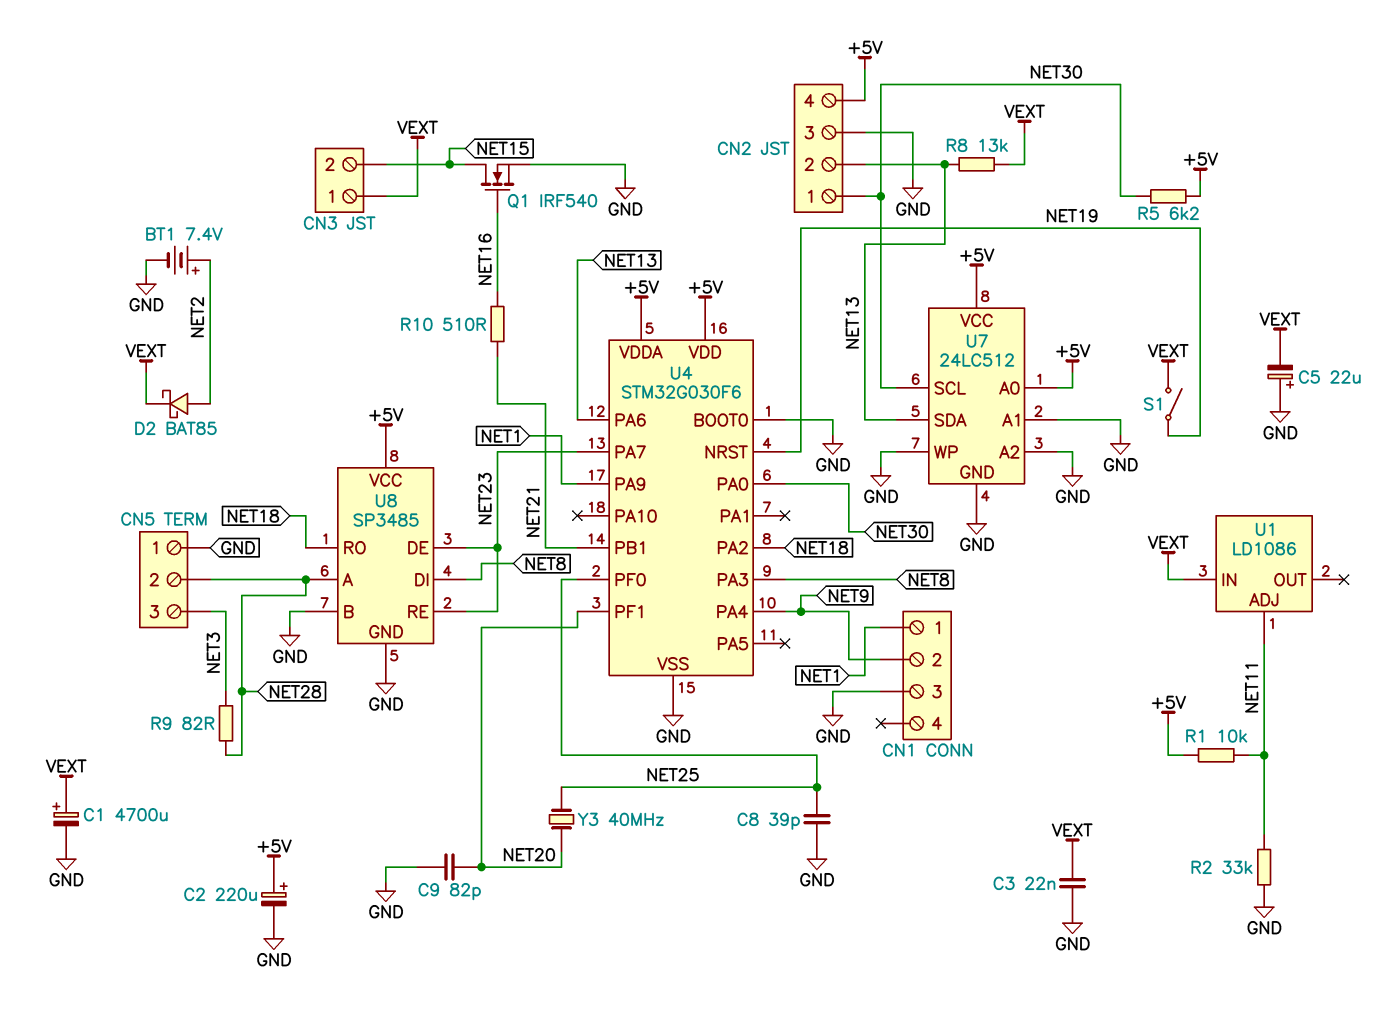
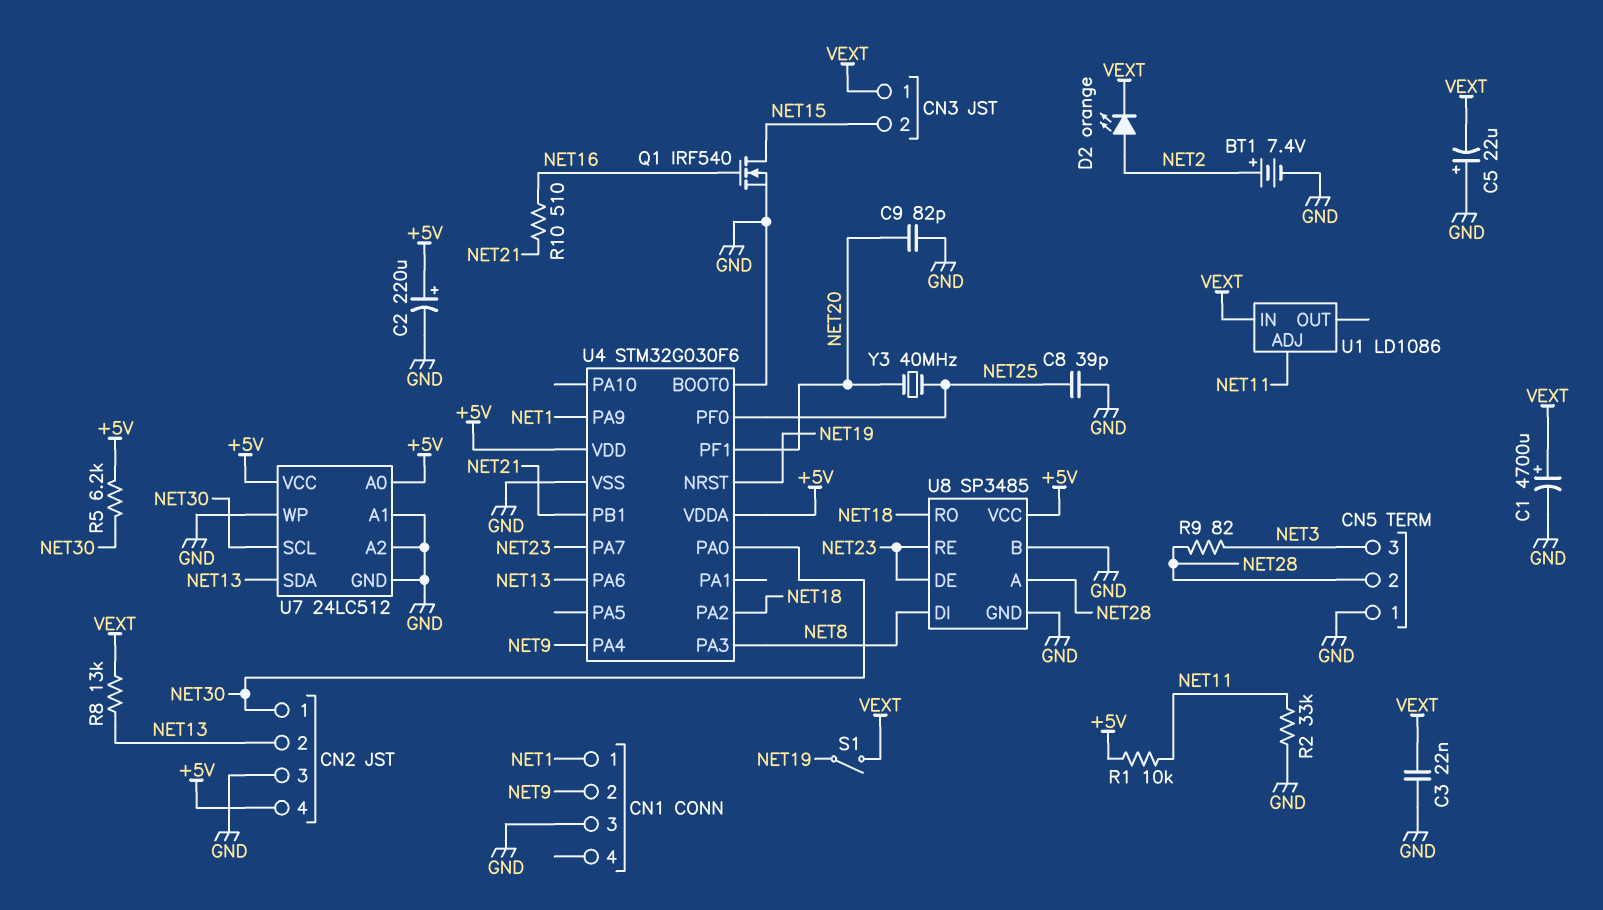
D2: schottky BAT85 (A NET2, K VEXT) -> LED orange (A NET2, K VEXT)

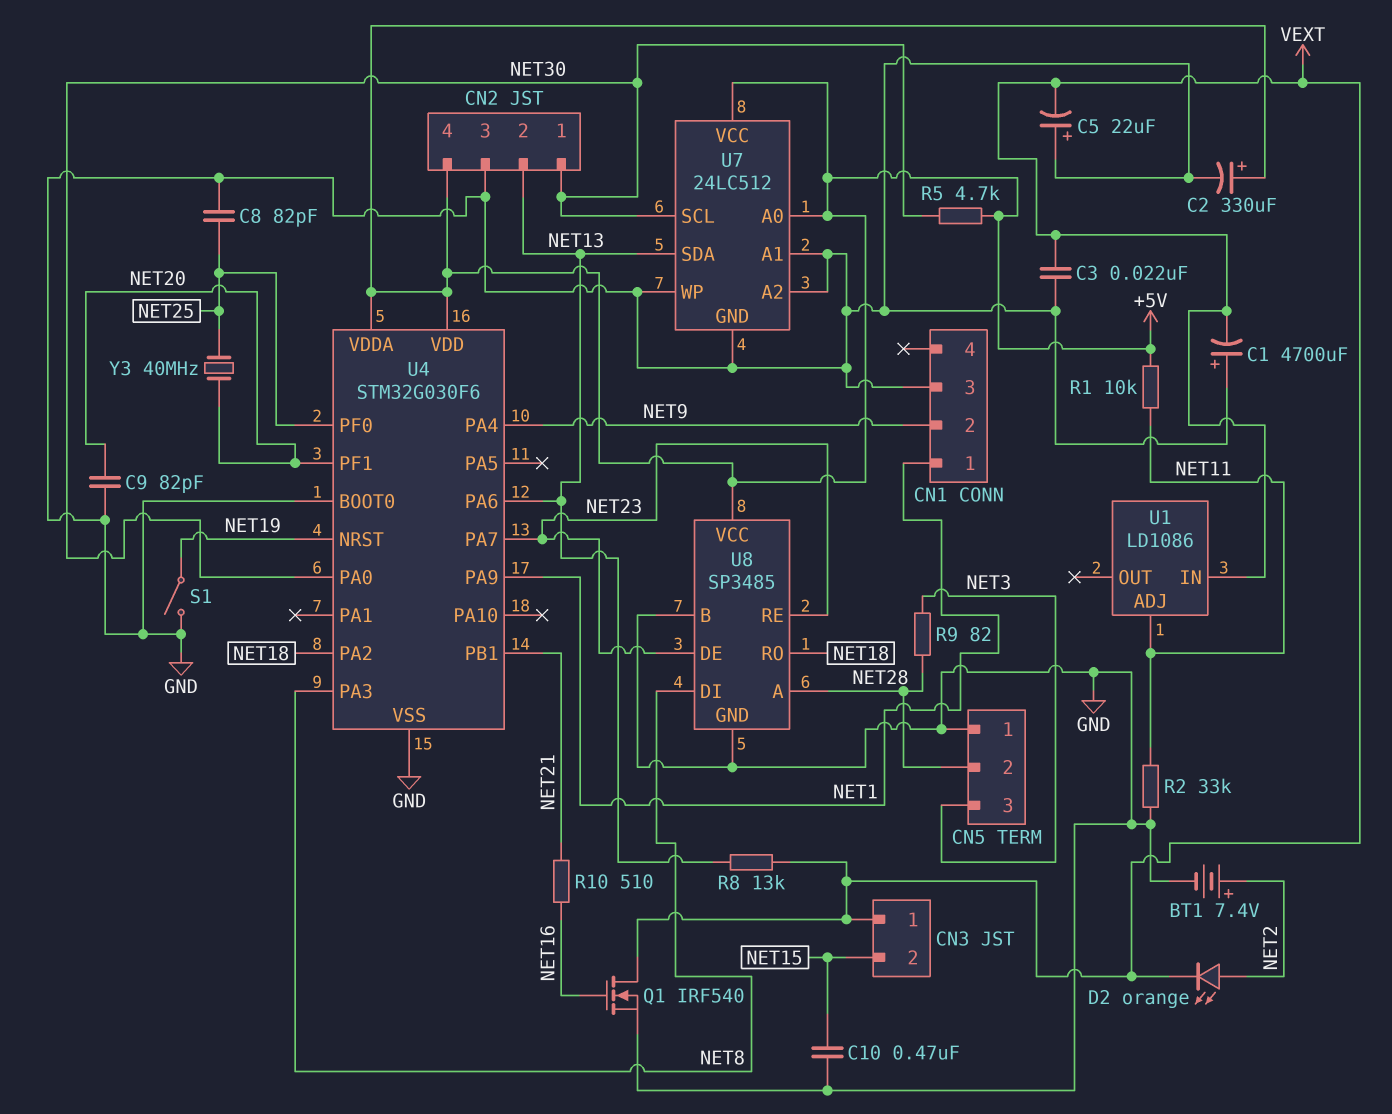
C1: 4700uF (plus VEXT, minus GND) -> 4700uF (plus GND, minus VEXT)
C2: 220uF (plus +5V, minus GND) -> 330uF (plus +5V, minus GND)
C8: 39pF (GND, NET25) -> 82pF (GND, NET25)
C10: none -> 470nF (GND, NET15)
Q1: NMOS IRF540 (G NET16, D NET15, S GND) -> NMOS IRF540 (G NET16, D VEXT, S GND)
R5: 6.2k (+5V, NET30) -> 4.7k (+5V, NET30)
S1: switch (NET19, VEXT) -> switch (GND, NET19)

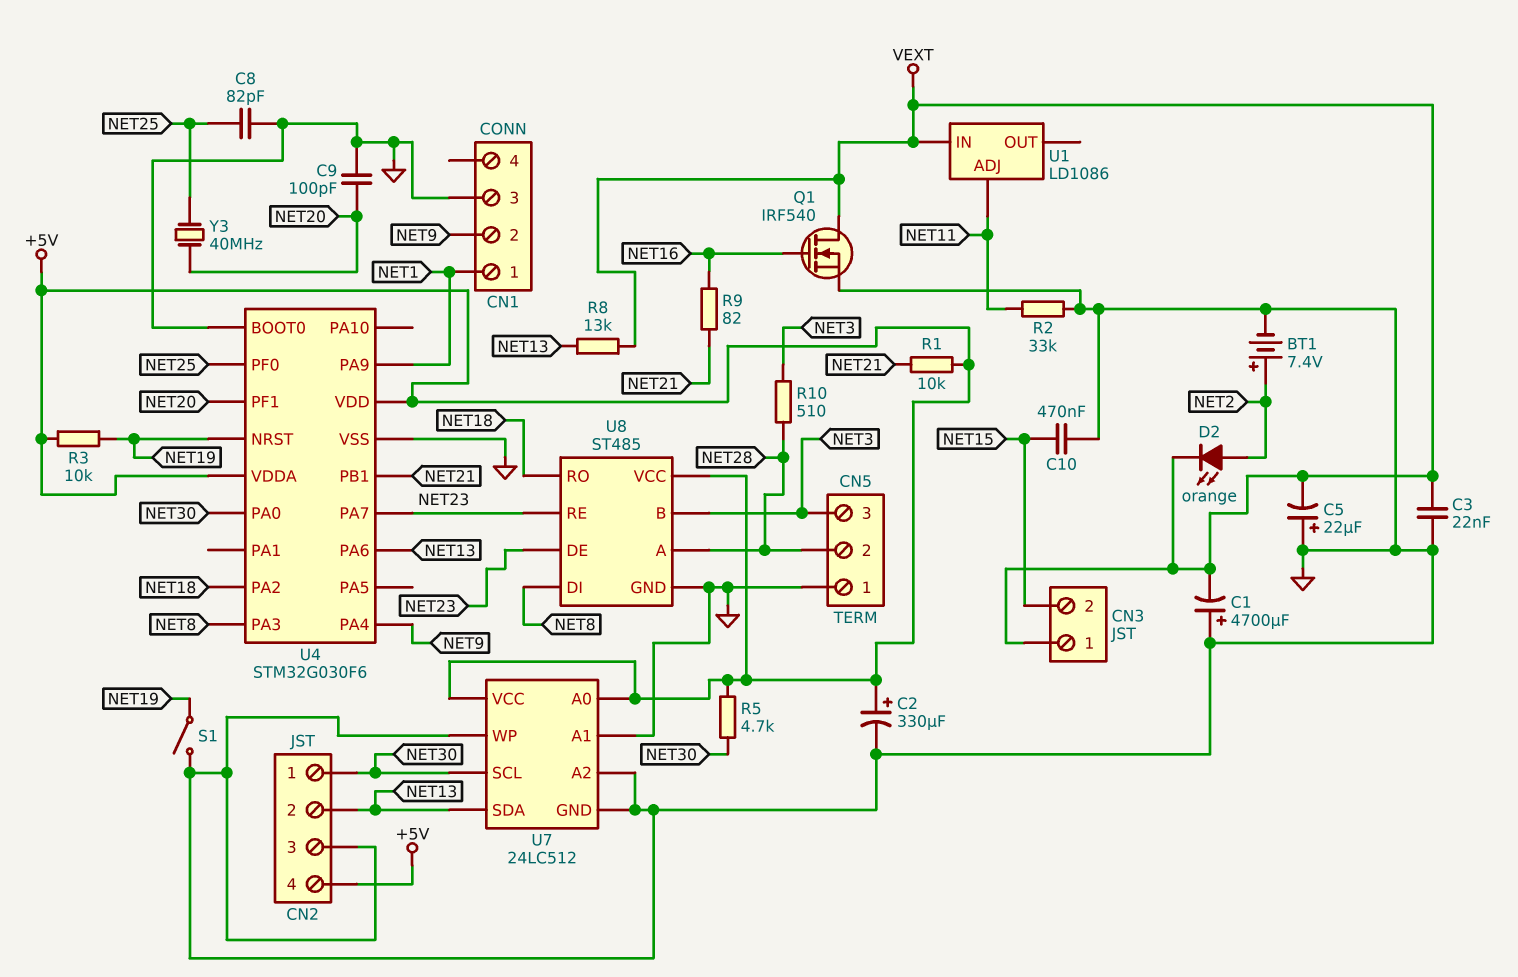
C9: 82pF (GND, NET20) -> 100pF (GND, NET20)
R1: 10k (+5V, NET11) -> 10k (+5V, NET21)
R3: none -> 10k (+5V, NET19)
R9: 82 (NET3, NET28) -> 82 (NET16, NET21)
R10: 510 (NET16, NET21) -> 510 (NET3, NET28)
U8: SP3485 -> ST485
U8 pin B: GND -> NET3

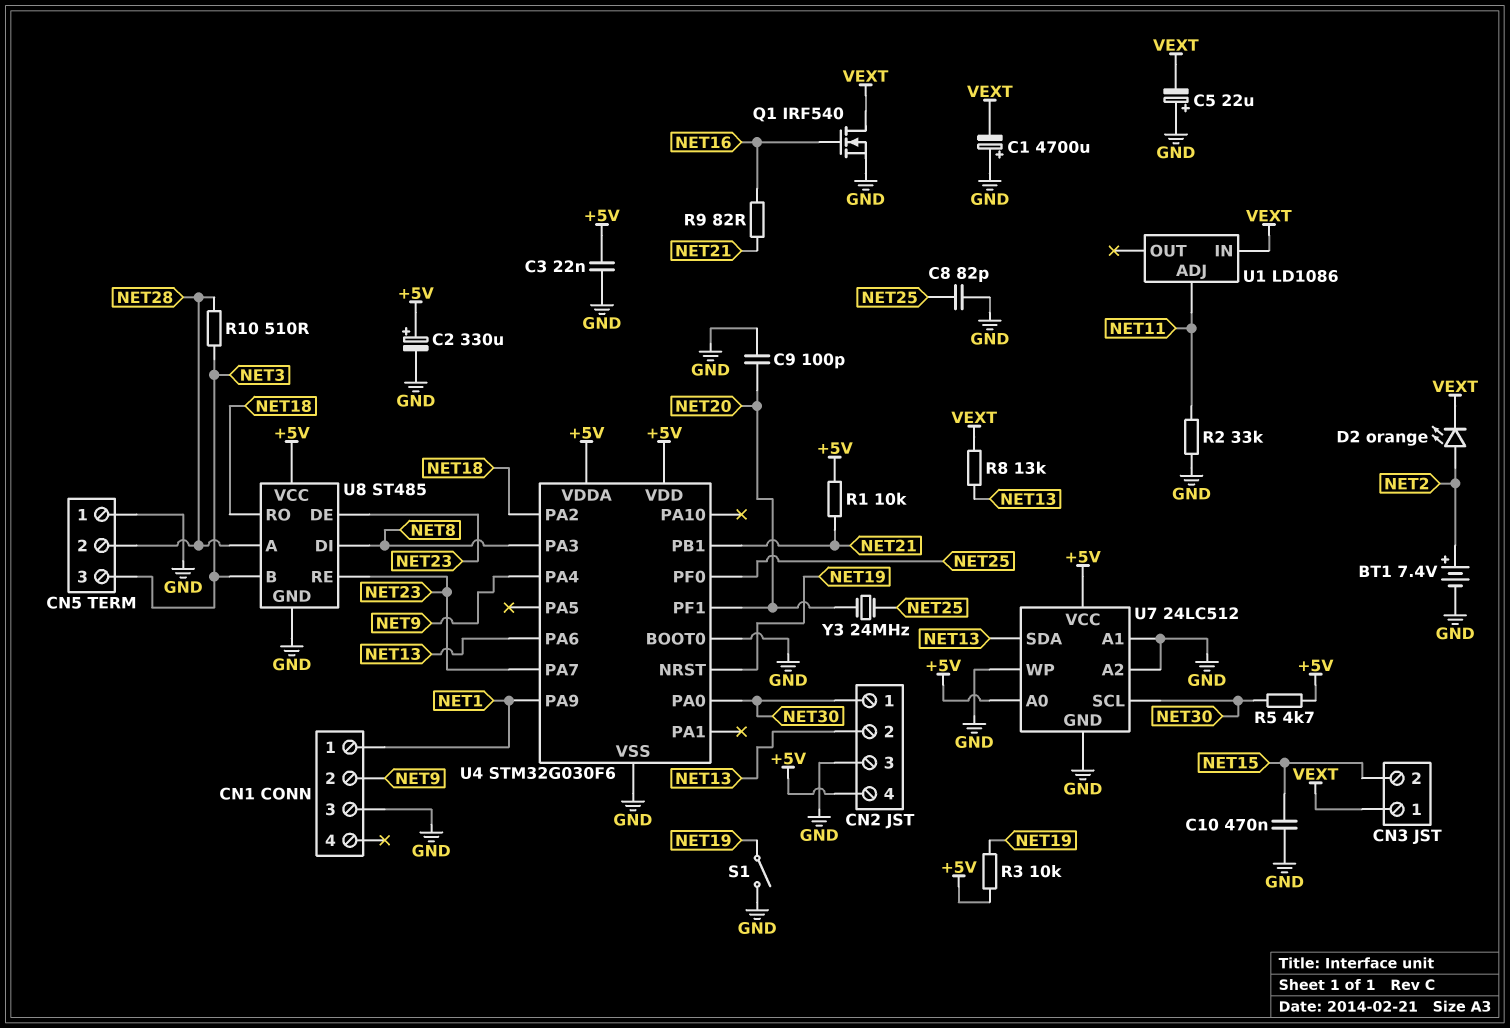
C3: 22nF (GND, VEXT) -> 22nF (+5V, GND)
Y3: 40MHz (NET20, NET25) -> 24MHz (NET20, NET25)

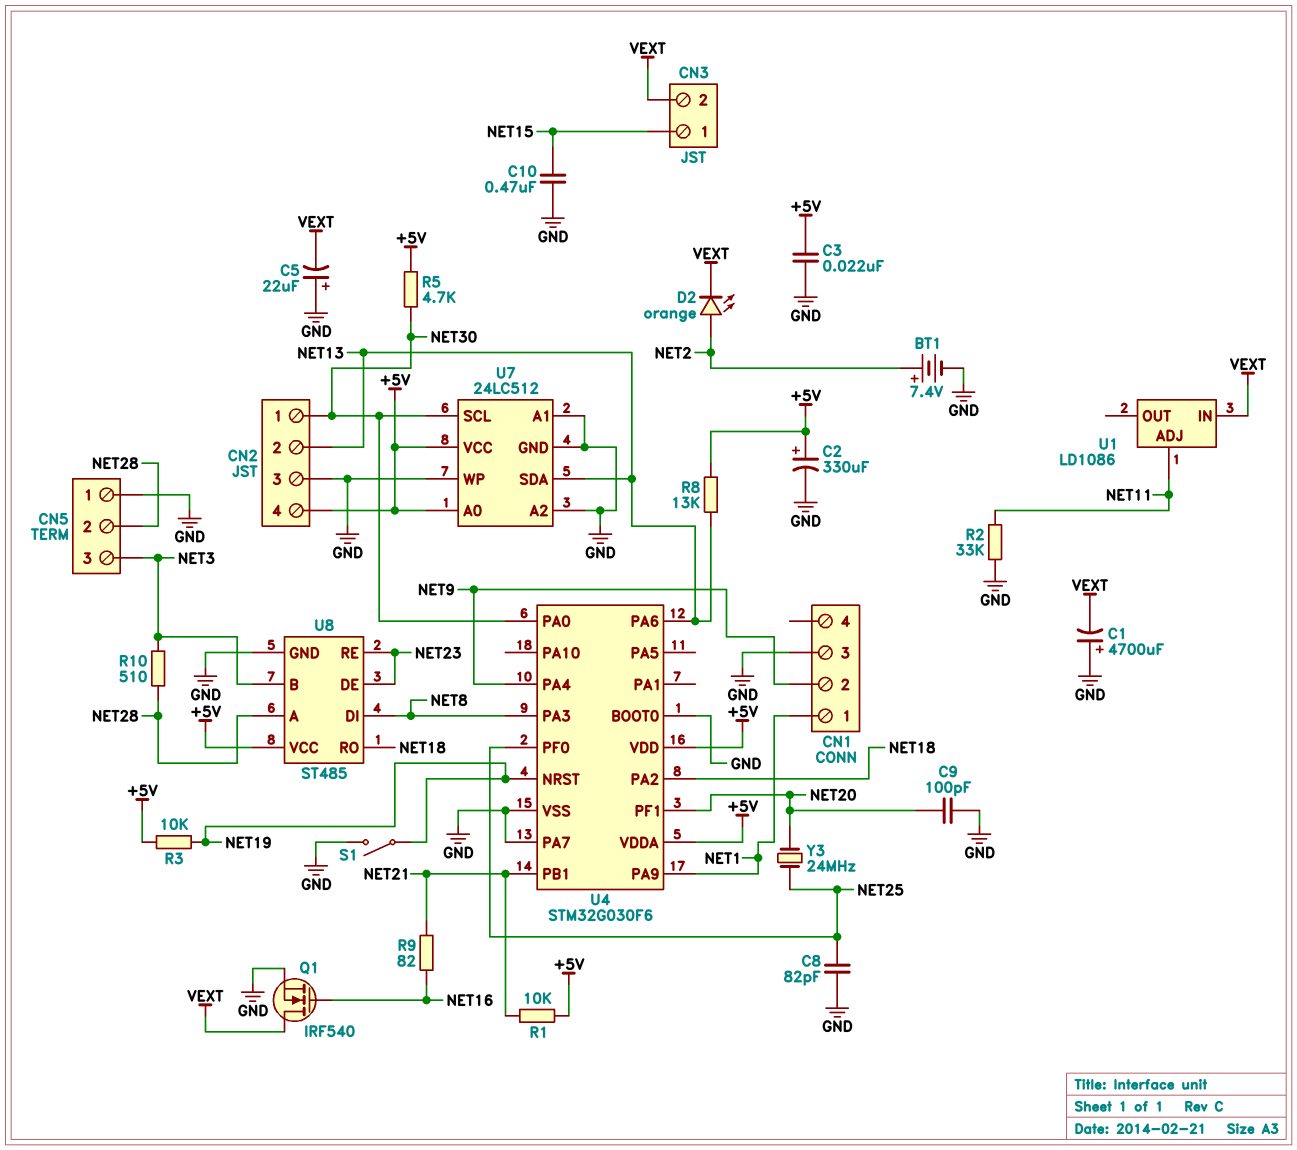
CN3 pin 1: VEXT -> NET15
CN3 pin 2: NET15 -> VEXT
R8: 13k (NET13, VEXT) -> 13k (+5V, NET13)
U4 pin PA7: NET23 -> GND

